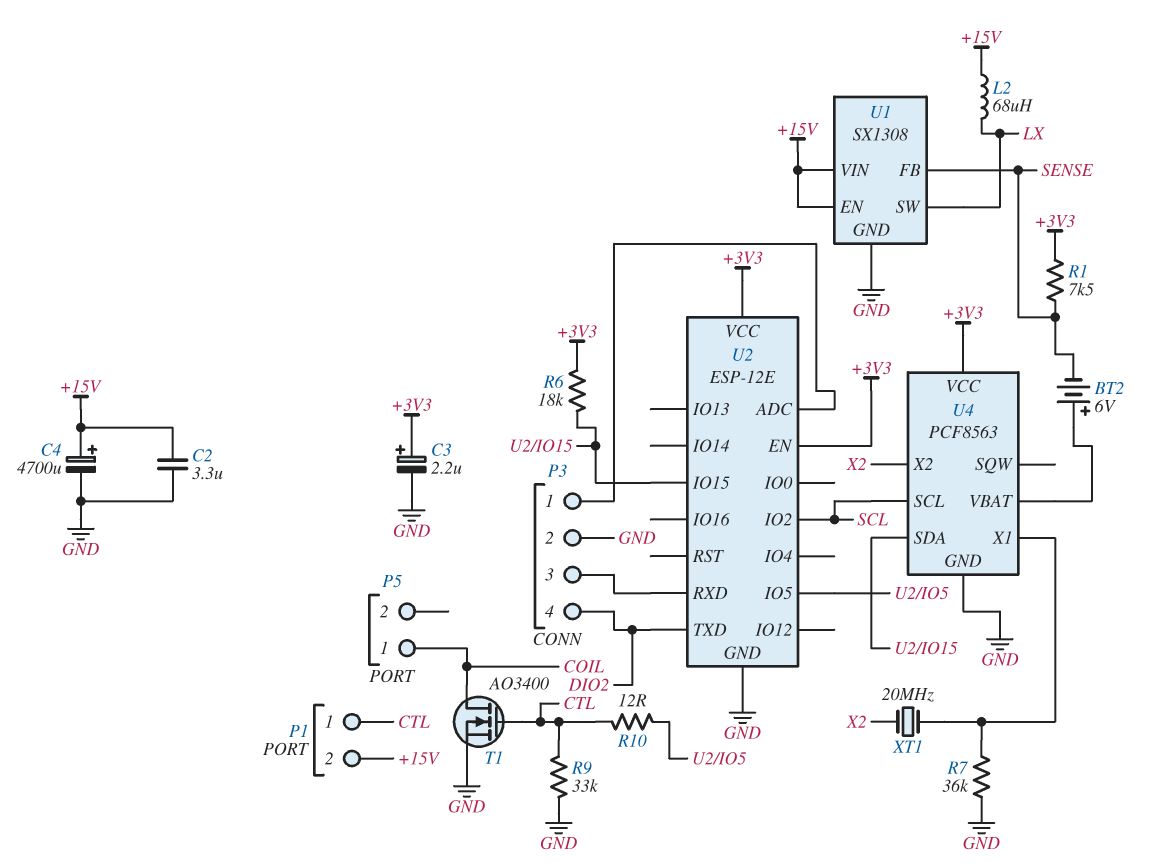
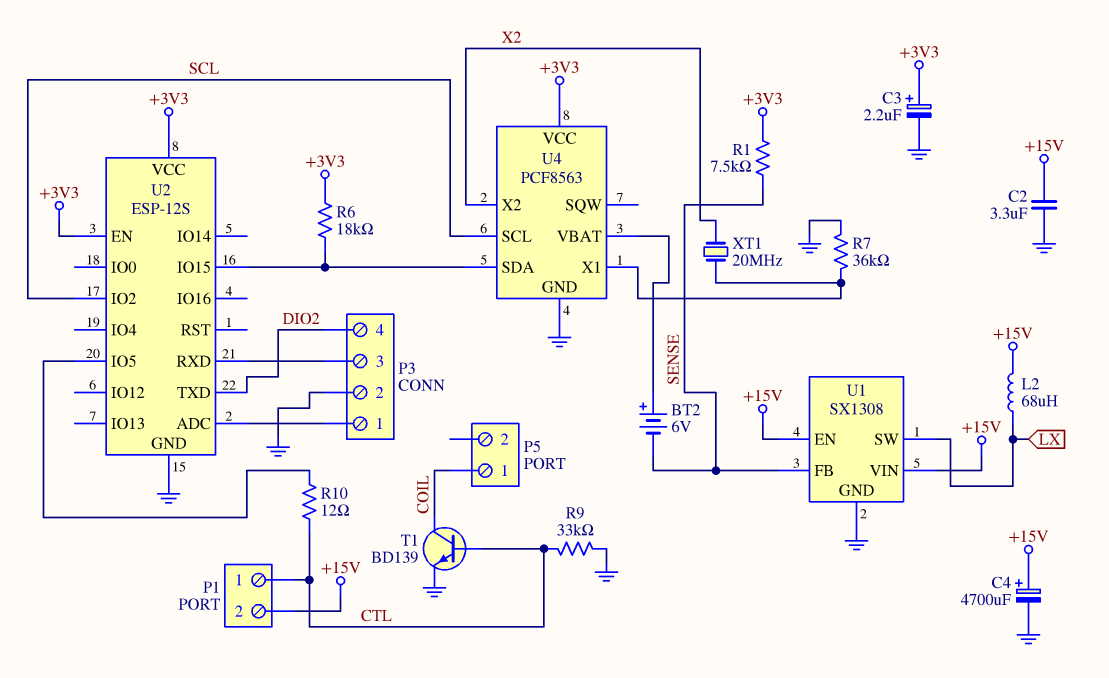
T1: NMOS AO3400 (G CTL, D COIL, S GND) -> NPN BD139 (B CTL, C COIL, E GND)
U2: ESP-12E -> ESP-12S

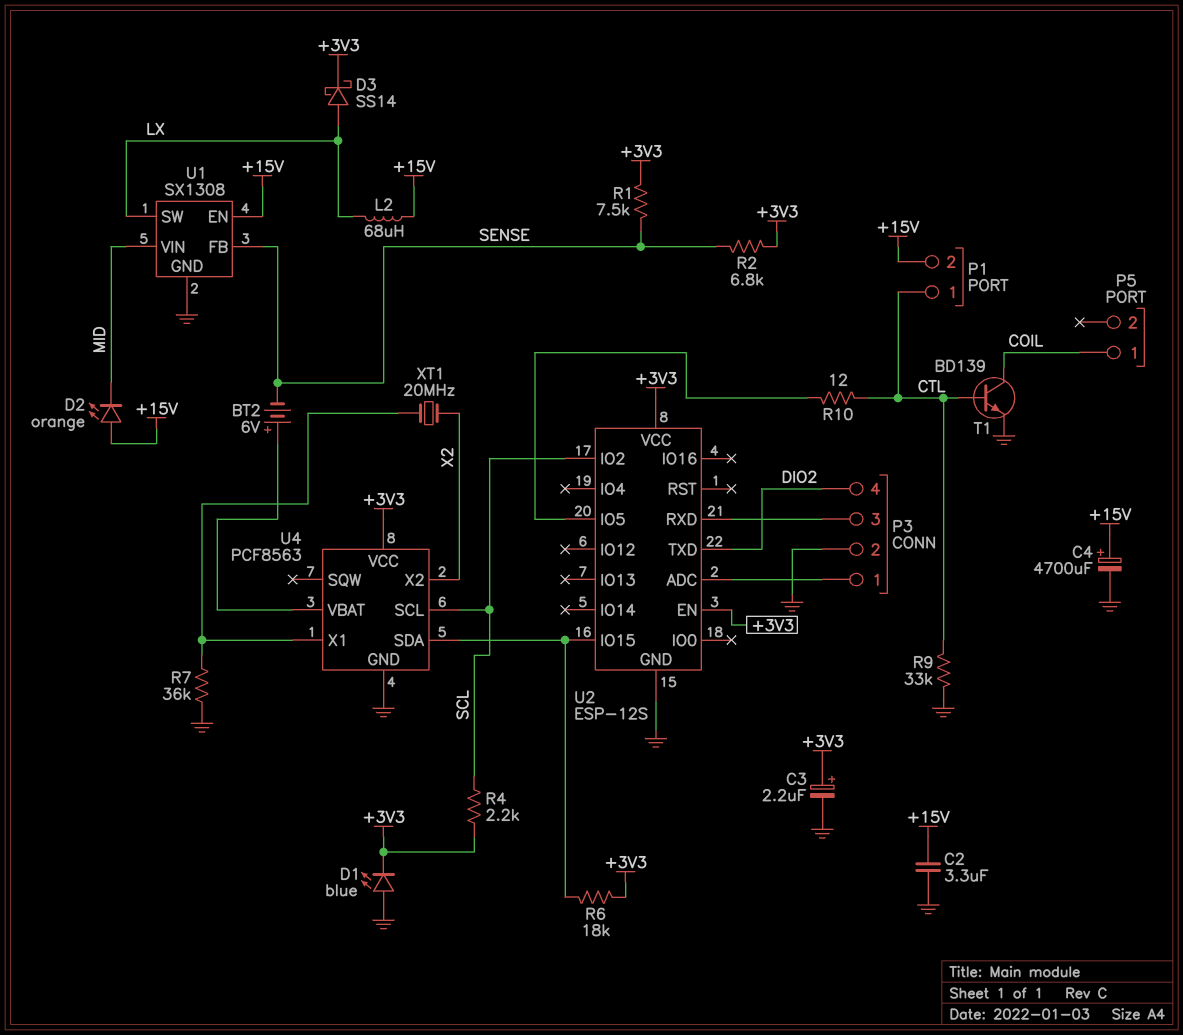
D1: none -> LED blue (A GND, K +3V3)
D2: none -> LED orange (A +15V, K MID)
D3: none -> schottky SS14 (A LX, K +3V3)
R2: none -> 6.8k (+3V3, SENSE)
R4: none -> 2.2k (+3V3, SCL)
U1 pin VIN: +15V -> MID

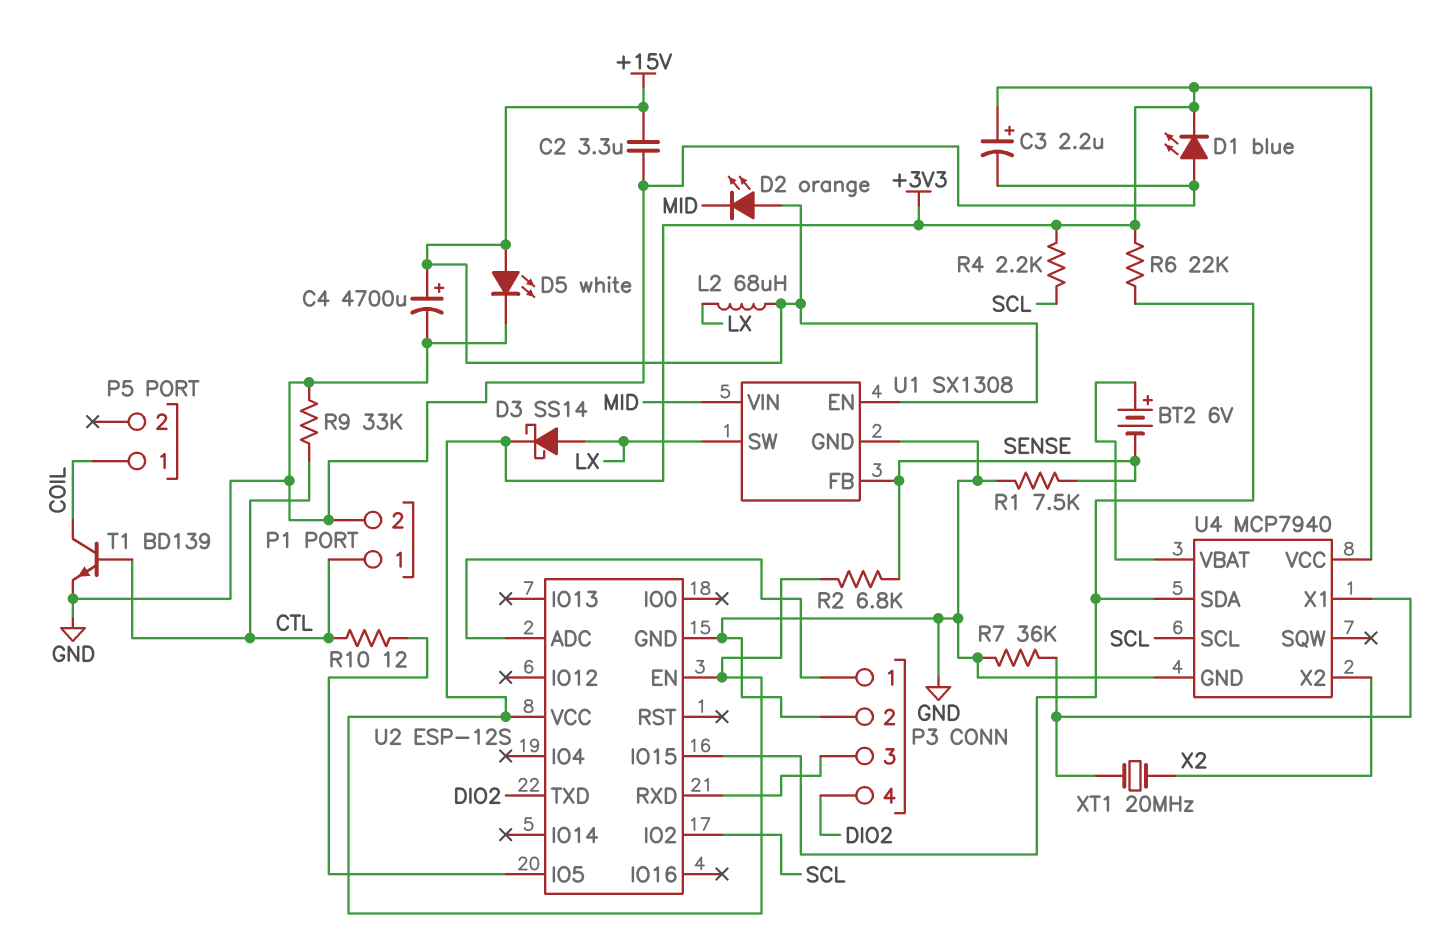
D5: none -> LED white (A +15V, K GND)
P1 pin 2: +15V -> GND
R1: 7.5k (+3V3, SENSE) -> 7.5k (GND, SENSE)
R6: 18k (+3V3, U2/IO15) -> 22k (+3V3, U2/IO15)
U4: PCF8563 -> MCP7940

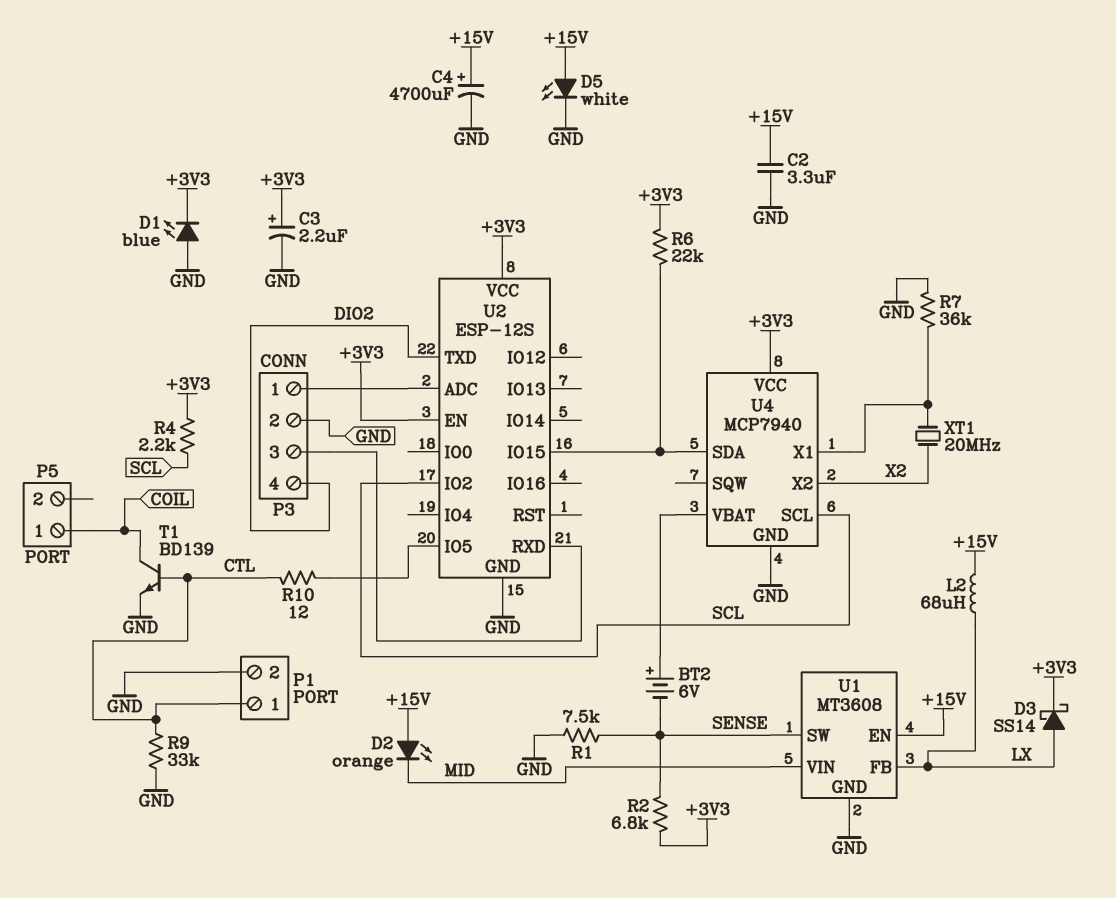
U1: SX1308 -> MT3608
U1 pin FB: SENSE -> LX
U1 pin SW: LX -> SENSE

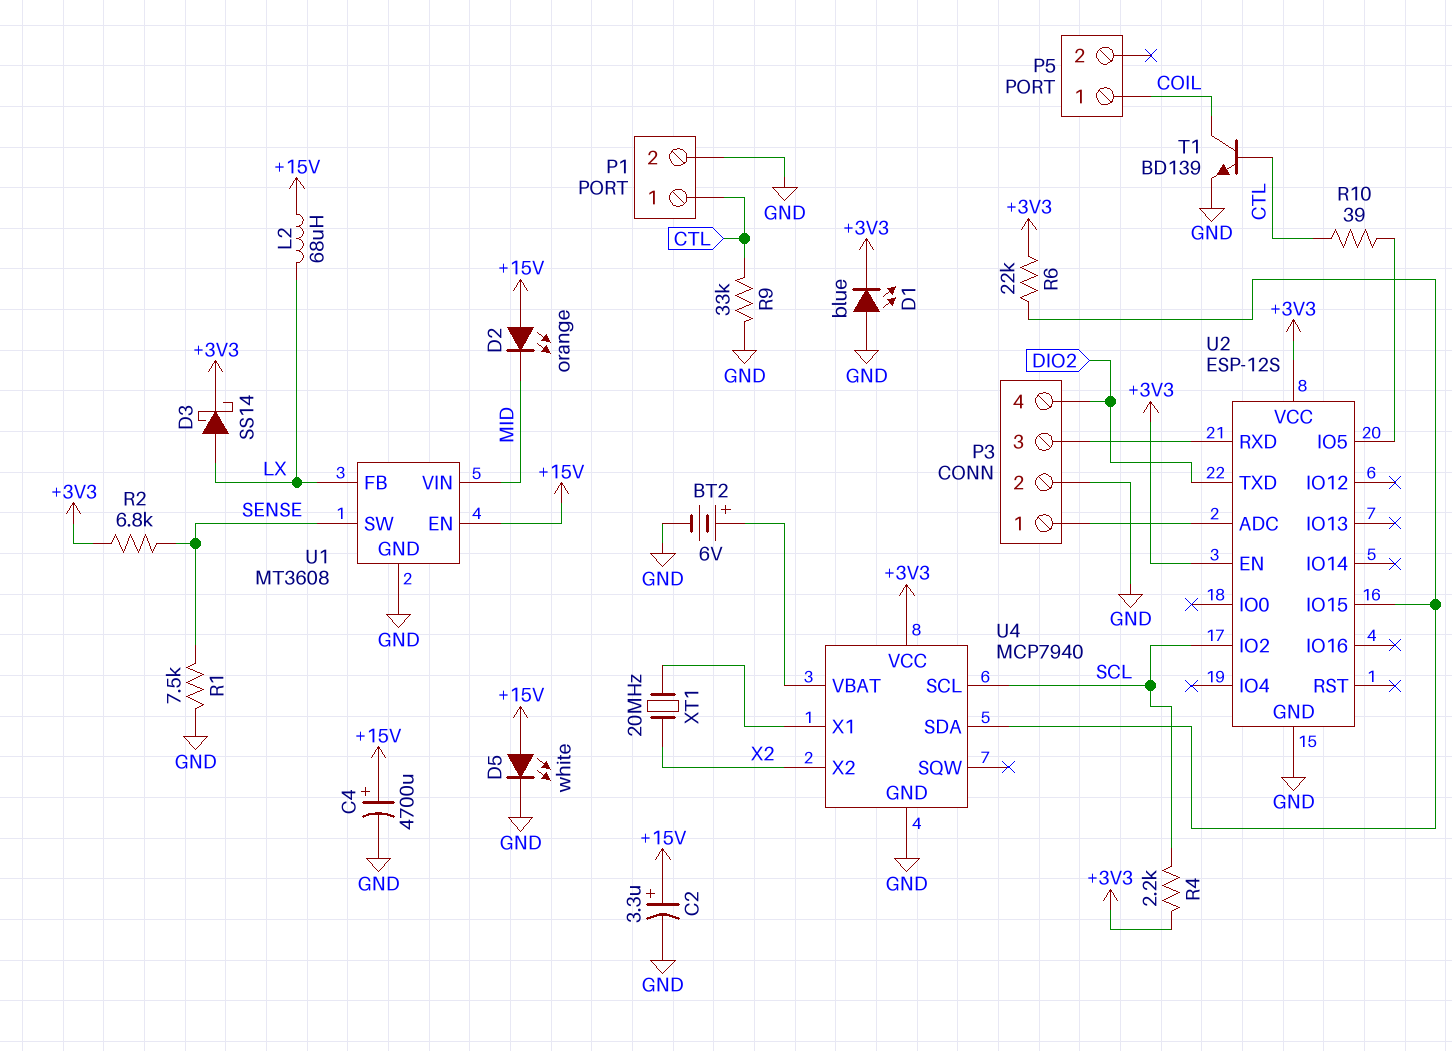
BT2: 6V (plus U4/VBAT, minus SENSE) -> 6V (plus U4/VBAT, minus GND)
C2: 3.3uF (+15V, GND) -> 3.3uF (plus +15V, minus GND)
C3: 2.2uF (plus +3V3, minus GND) -> none
R7: 36k (GND, U4/X1) -> none
R10: 12 (CTL, U2/IO5) -> 39 (CTL, U2/IO5)

